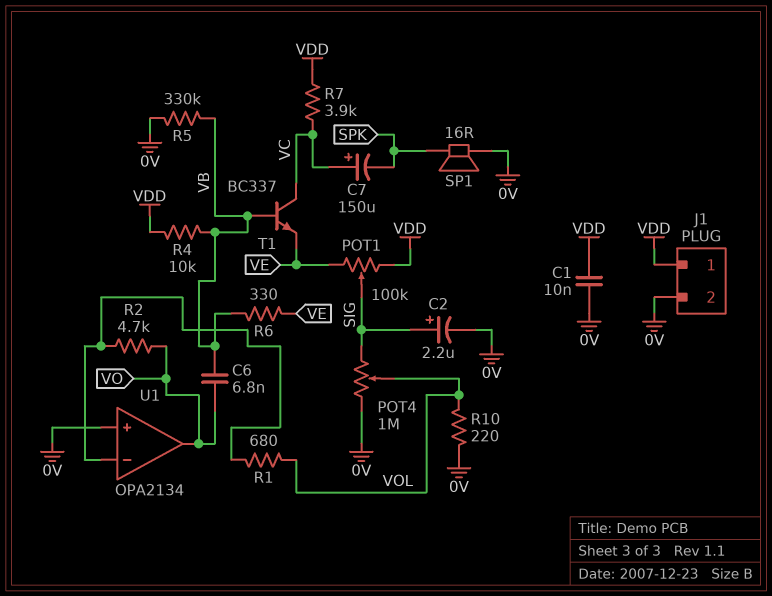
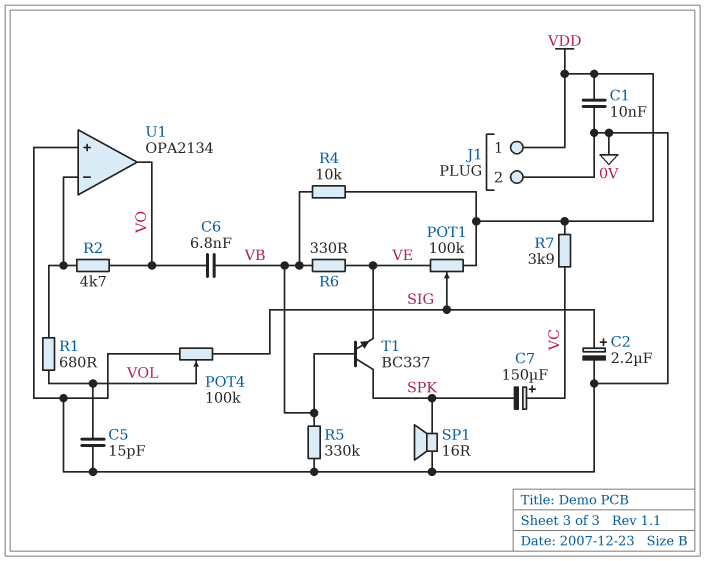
C5: none -> 15pF (0V, VOL)
POT4: 1M (0V, SIG, wiper VOL) -> 100k (0V, SIG, wiper VOL)
R10: 220 (0V, VOL) -> none
T1: NPN BC337 (B VB, C VC, E VE) -> NPN BC337 (B VB, C SPK, E VE)

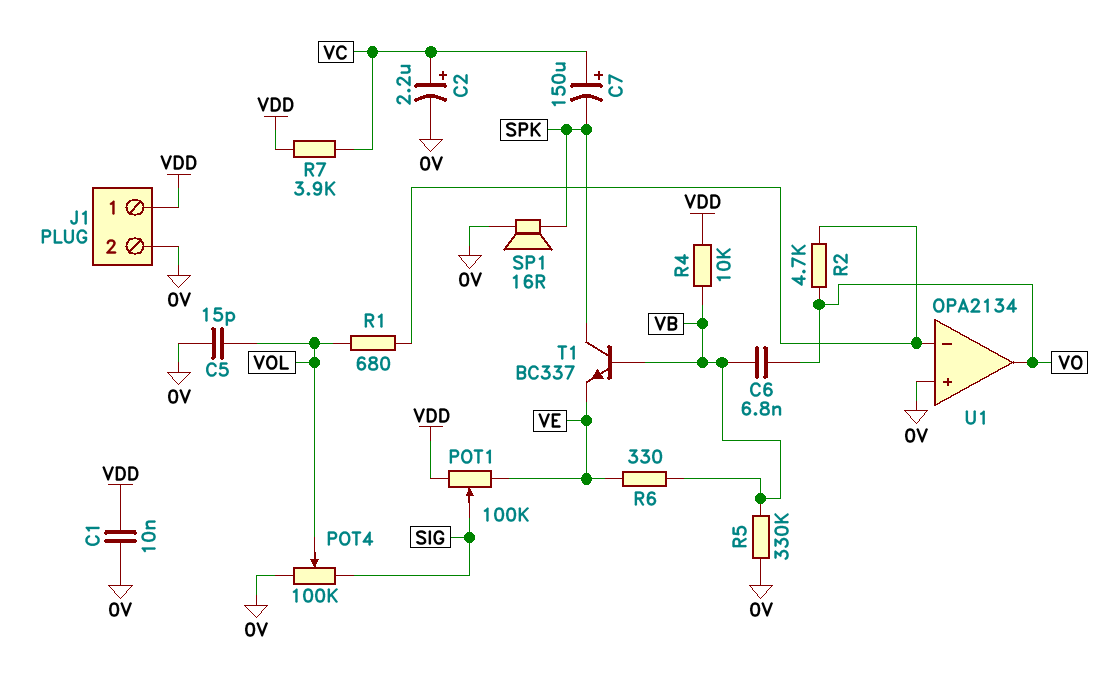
C2: 2.2uF (plus SIG, minus 0V) -> 2.2uF (plus VC, minus 0V)

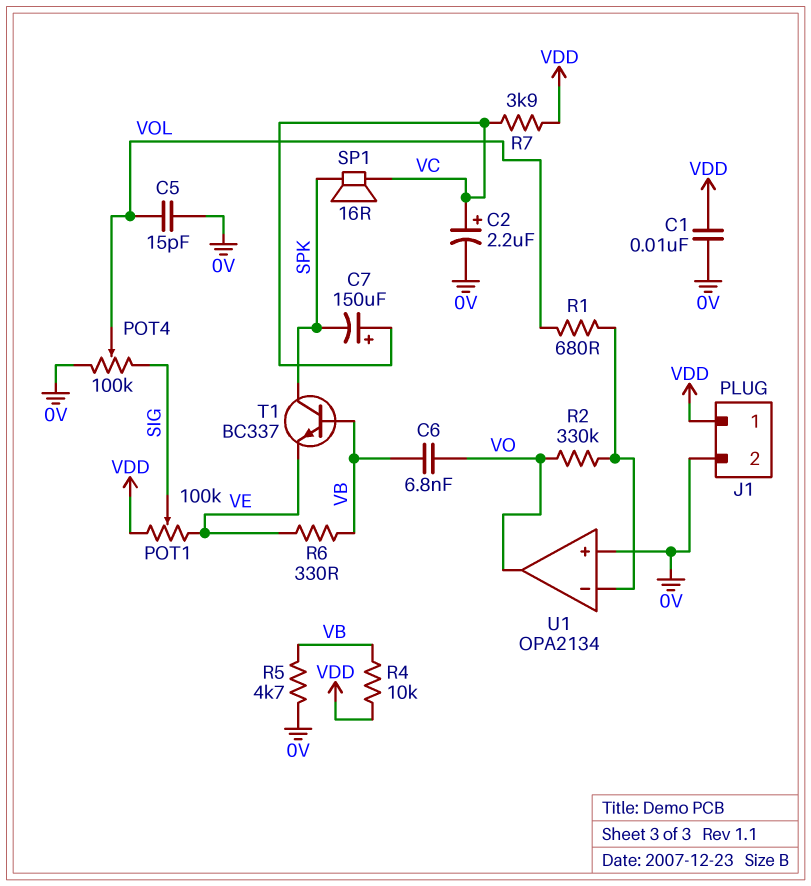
R2: 4.7k (U1/in-, VO) -> 330k (U1/in-, VO)
R5: 330k (0V, VB) -> 4.7k (0V, VB)
SP1: speaker 16R (0V, SPK) -> speaker 16R (SPK, VC)

